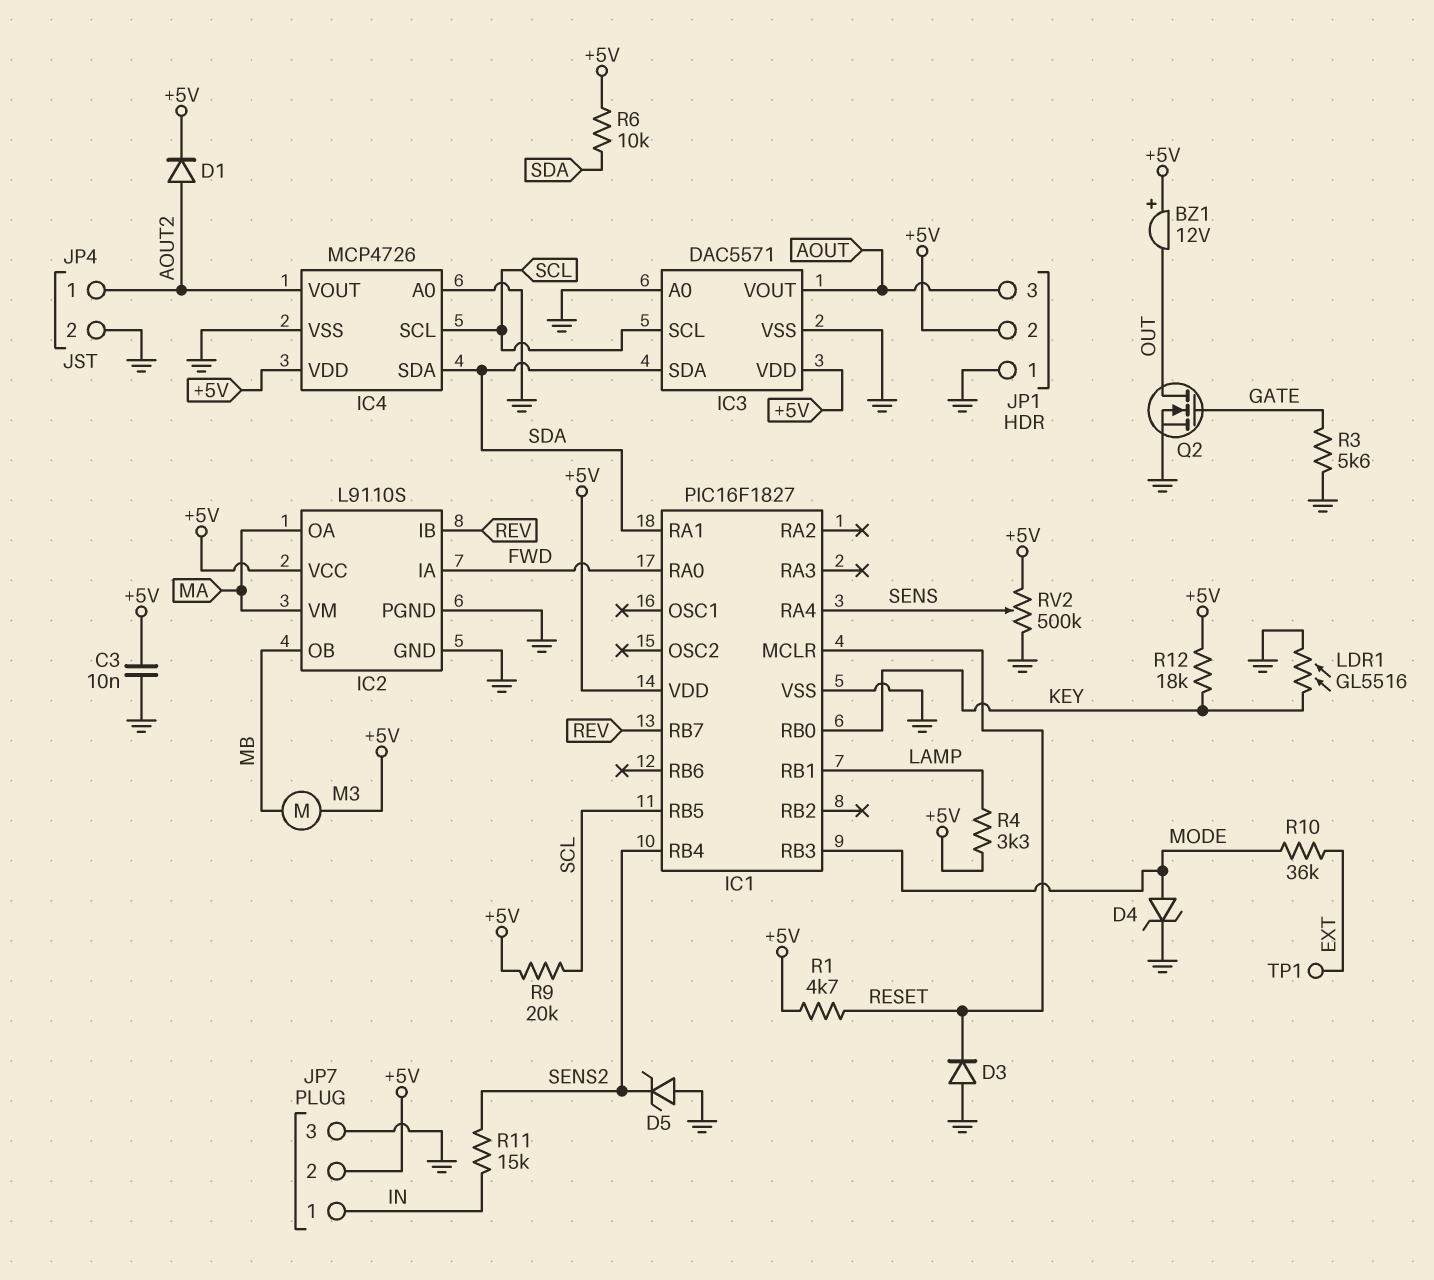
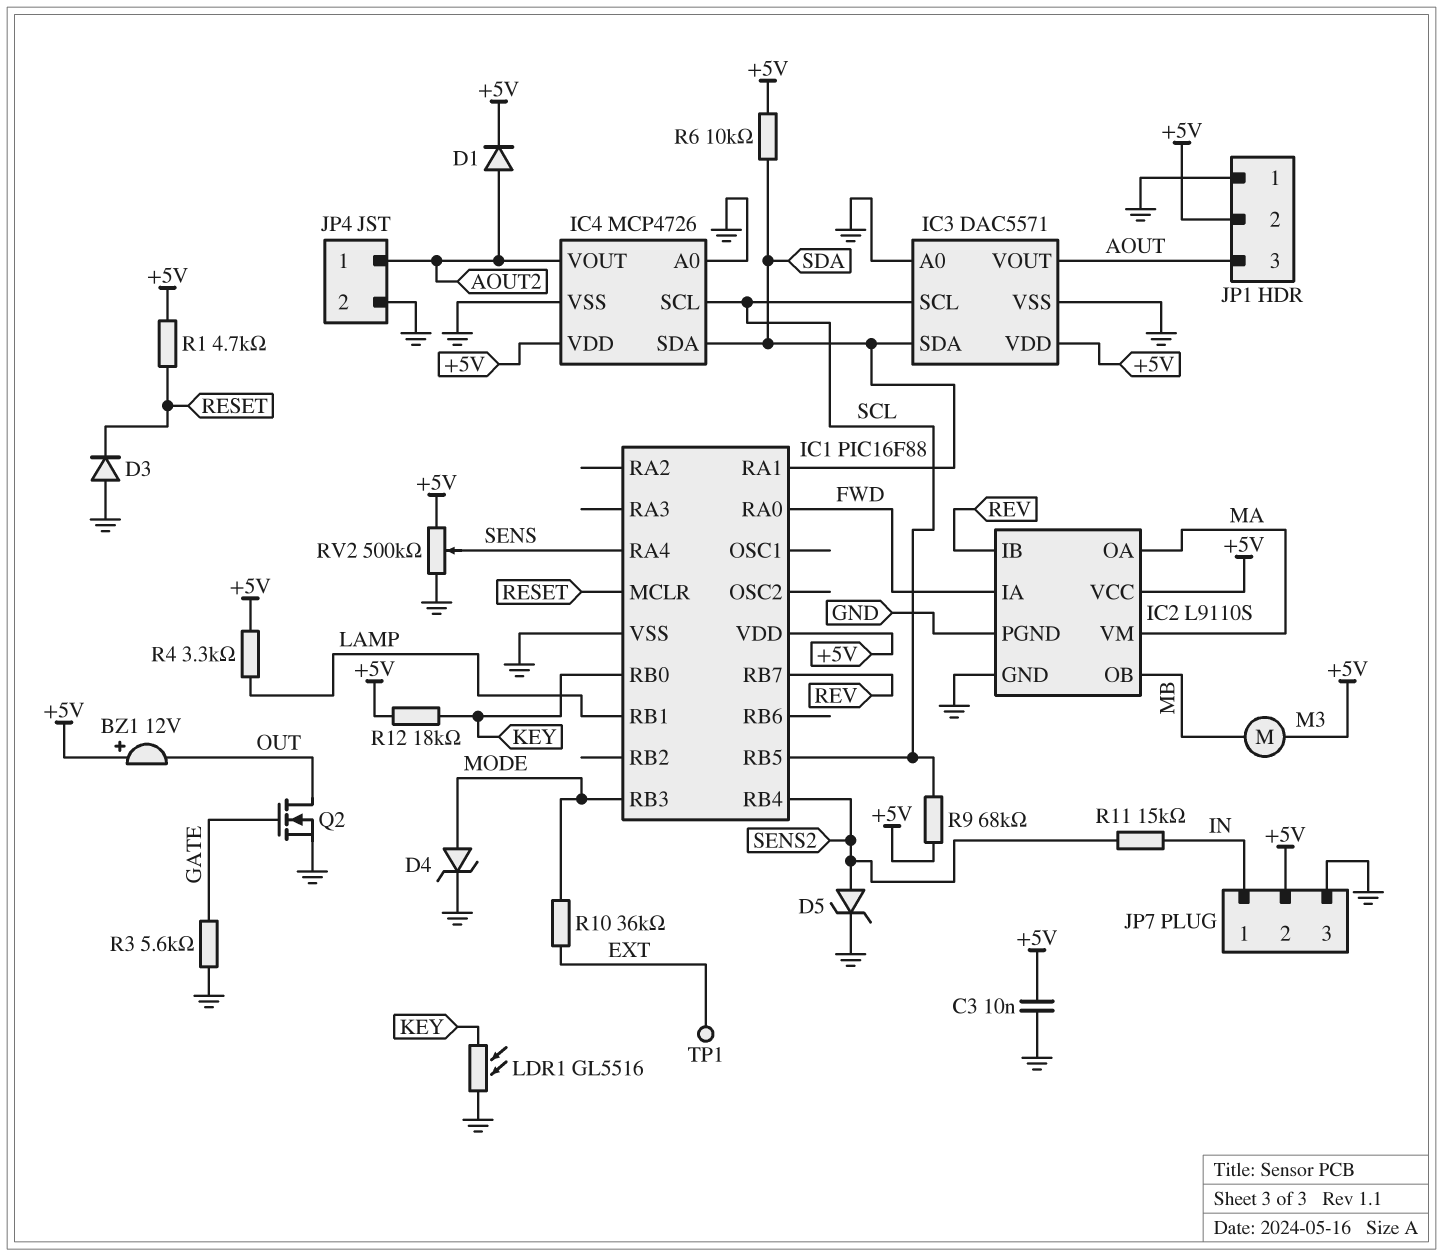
D5: zener (A GND, K SENS2) -> zener (A SENS2, K GND)
IC1: PIC16F1827 -> PIC16F88
R9: 20k (+5V, SCL) -> 68k (+5V, SCL)

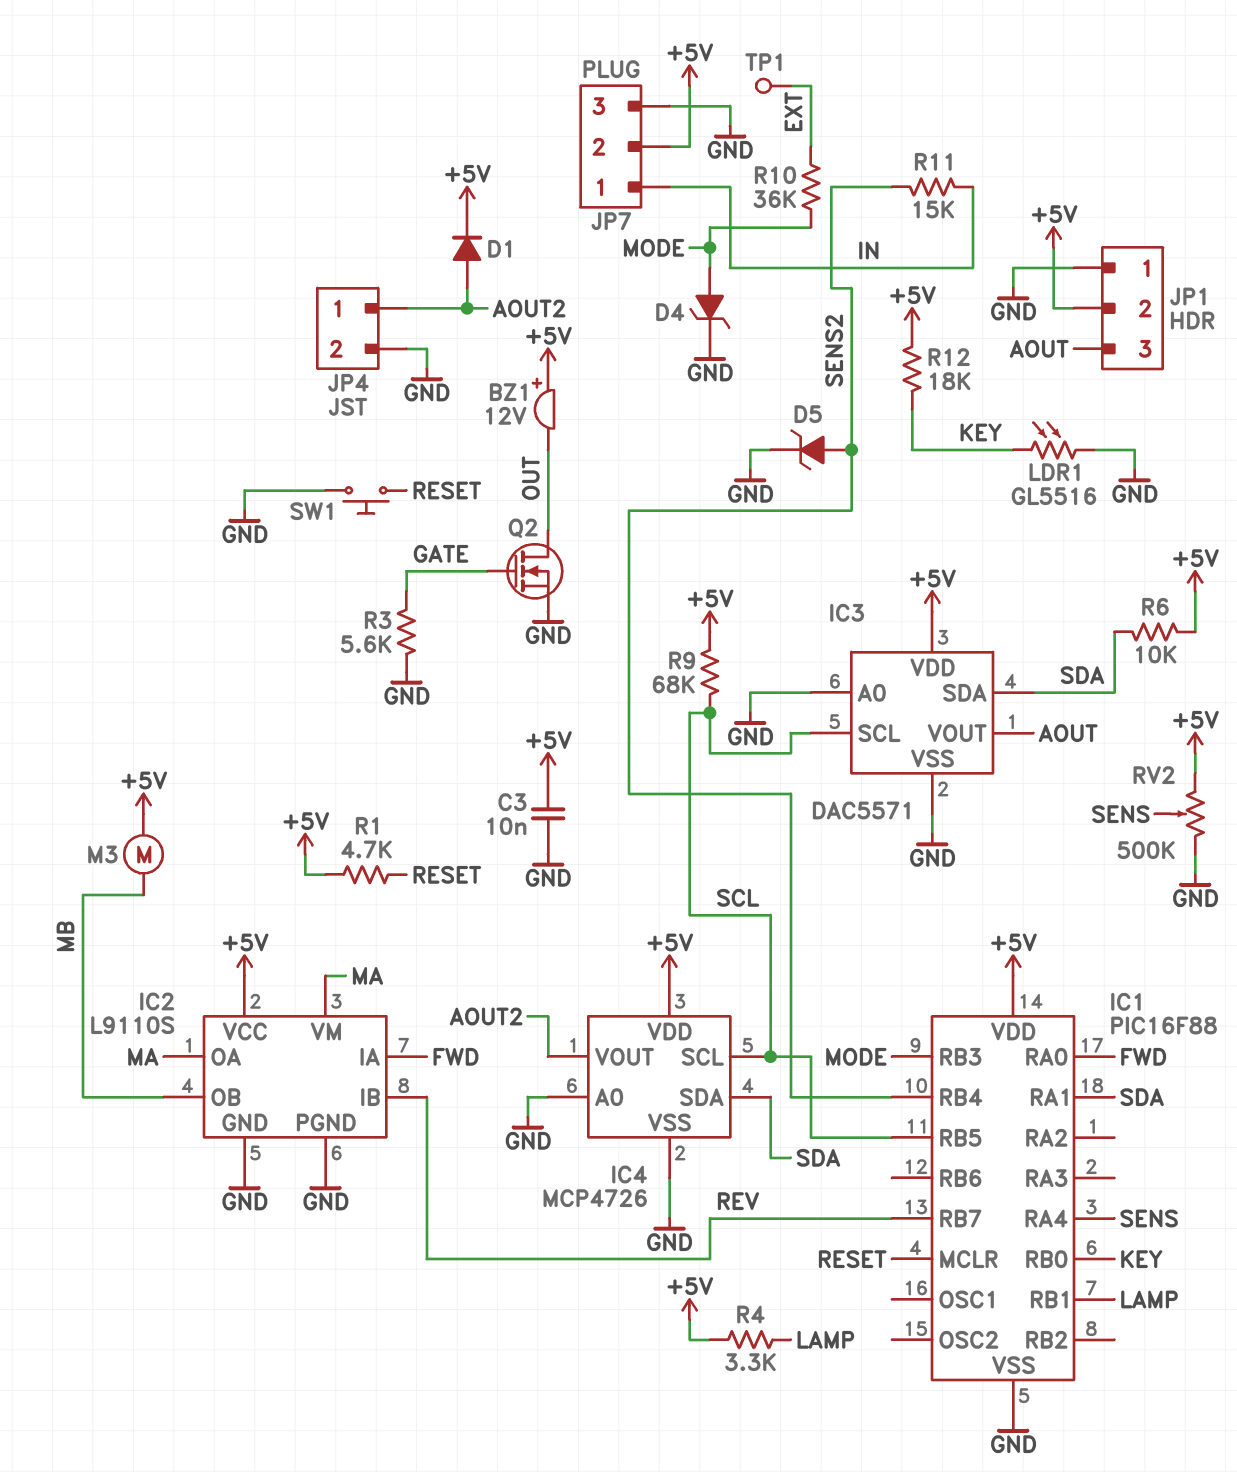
D3: diode (A GND, K RESET) -> none
SW1: none -> button (GND, RESET)

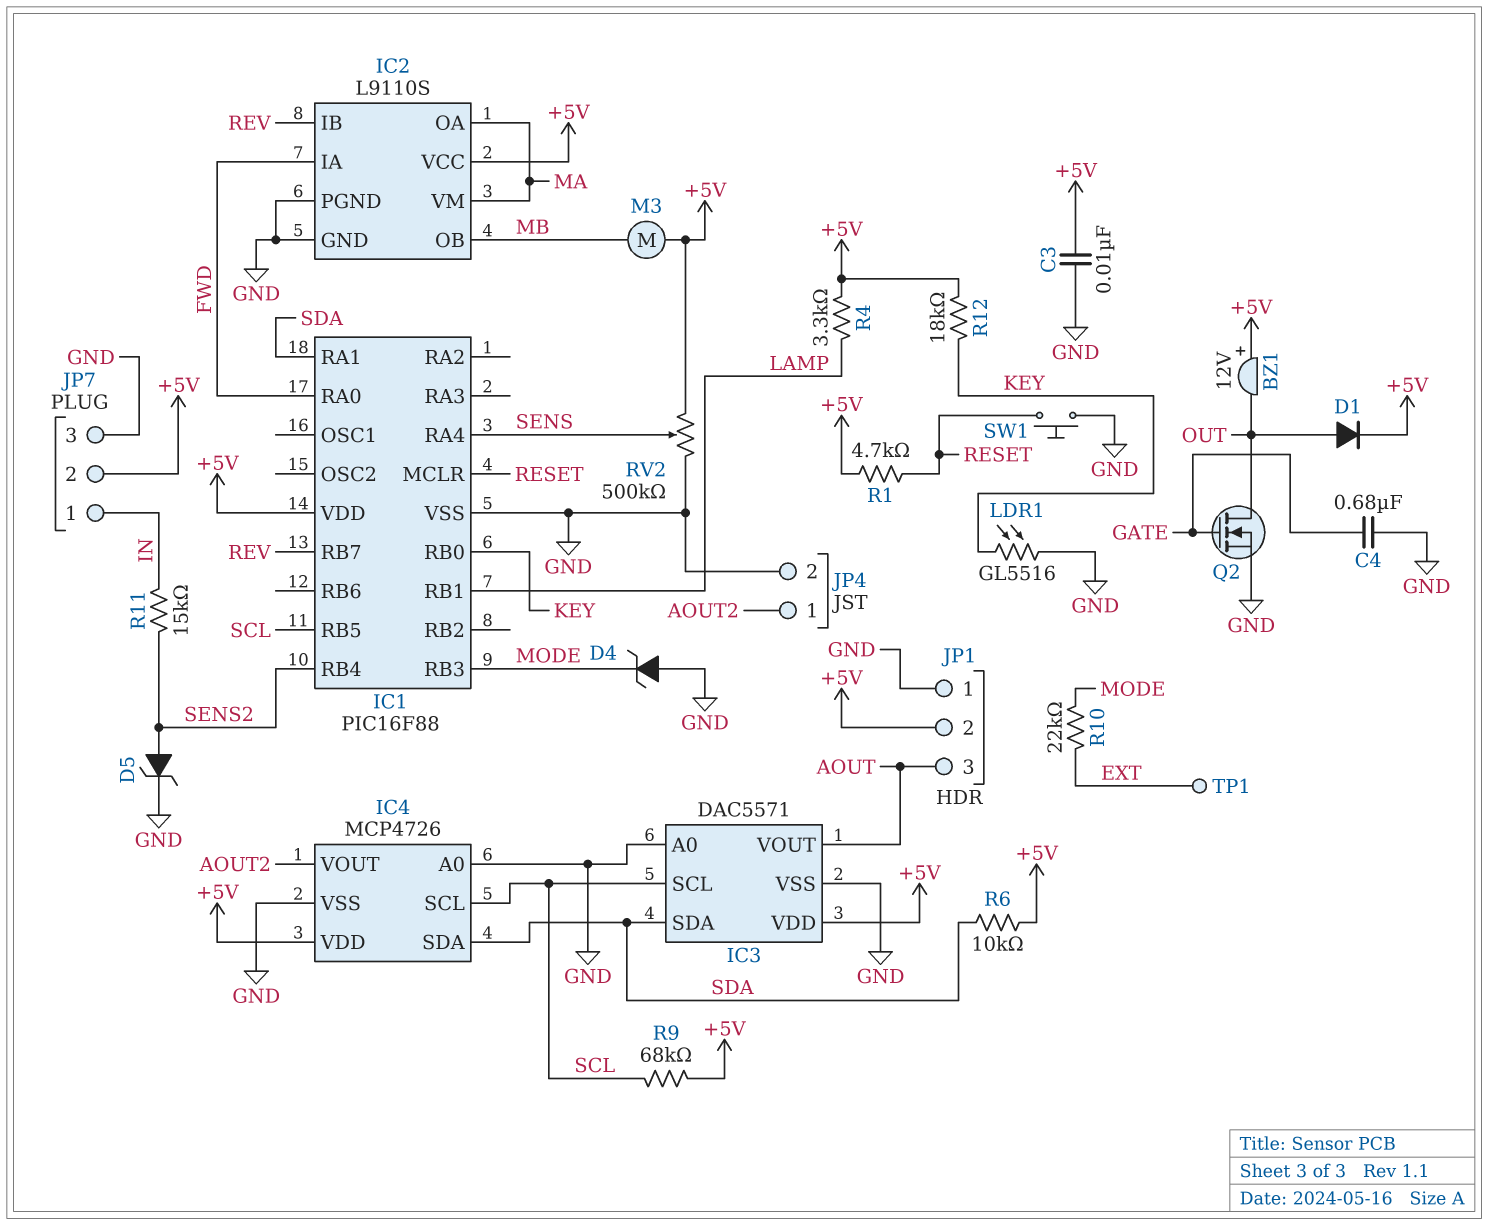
C4: none -> 680nF (GATE, GND)
D1: diode (A AOUT2, K +5V) -> diode (A OUT, K +5V)
D4: zener (A MODE, K GND) -> zener (A GND, K MODE)
R3: 5.6k (GATE, GND) -> none
R10: 36k (EXT, MODE) -> 22k (EXT, MODE)

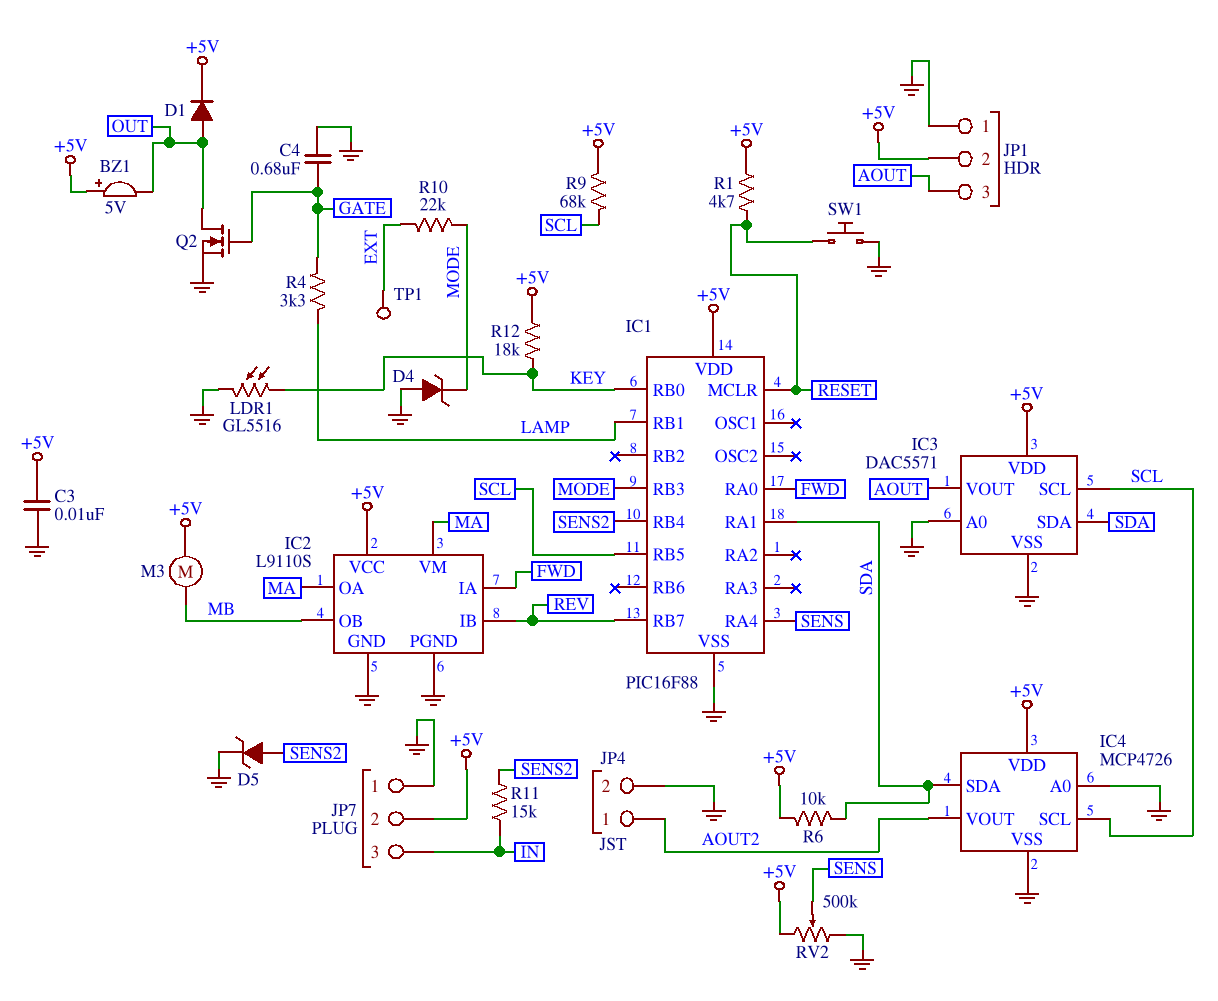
BZ1: buzzer 12V (plus +5V, minus OUT) -> buzzer 5V (plus +5V, minus OUT)
JP7 pin 1: IN -> GND
JP7 pin 3: GND -> IN
R4: 3.3k (+5V, LAMP) -> 3.3k (GATE, LAMP)

